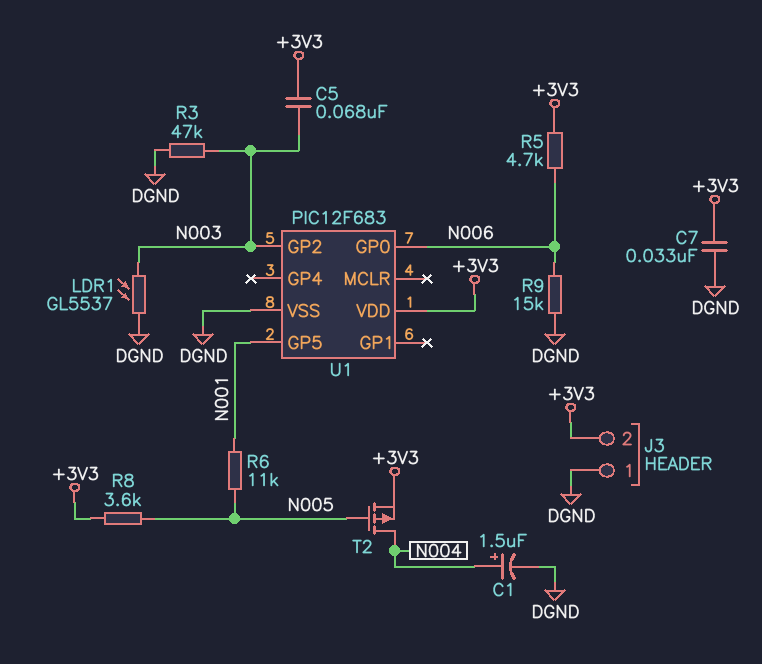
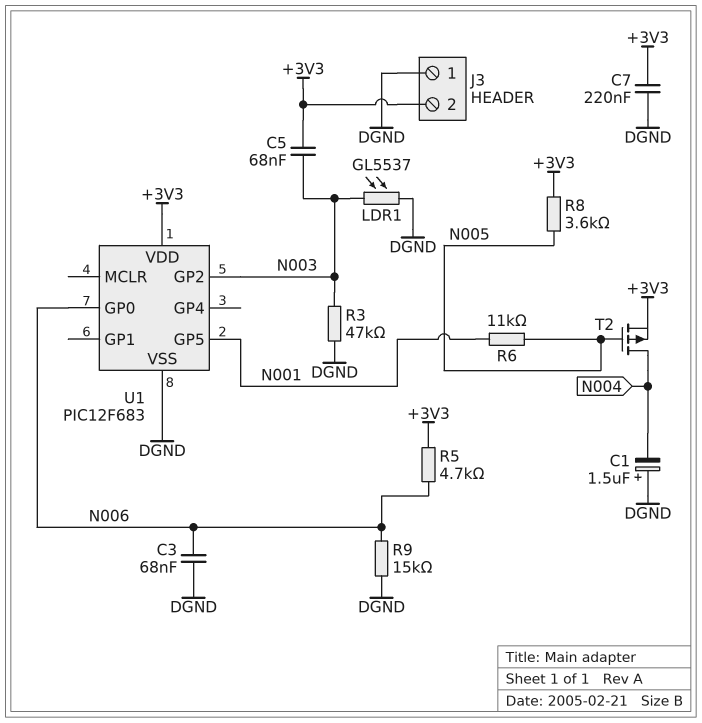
C1: 1.5uF (plus N004, minus DGND) -> 1.5uF (plus DGND, minus N004)
C3: none -> 68nF (DGND, N006)
C7: 33nF (+3V3, DGND) -> 220nF (+3V3, DGND)

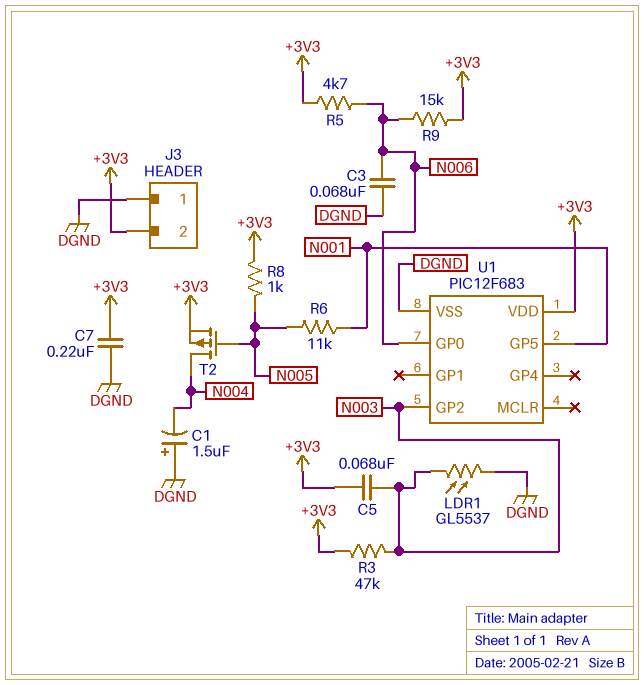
R3: 47k (DGND, N003) -> 47k (+3V3, N003)
R8: 3.6k (+3V3, N005) -> 1k (+3V3, N005)
R9: 15k (DGND, N006) -> 15k (+3V3, N006)

